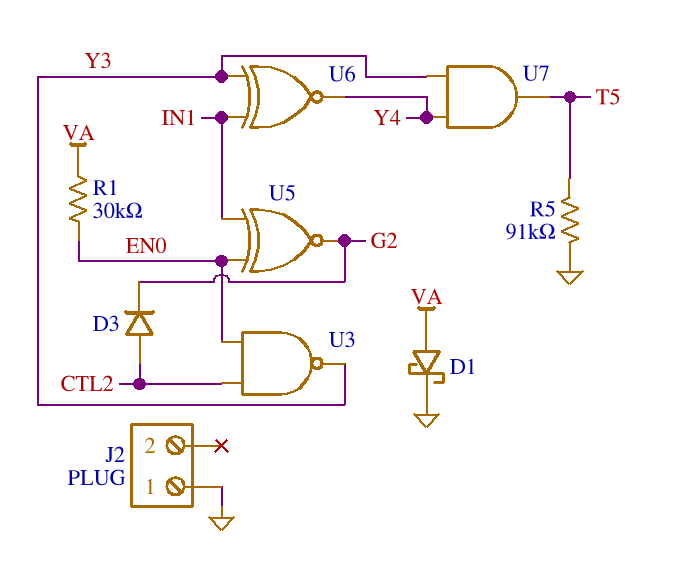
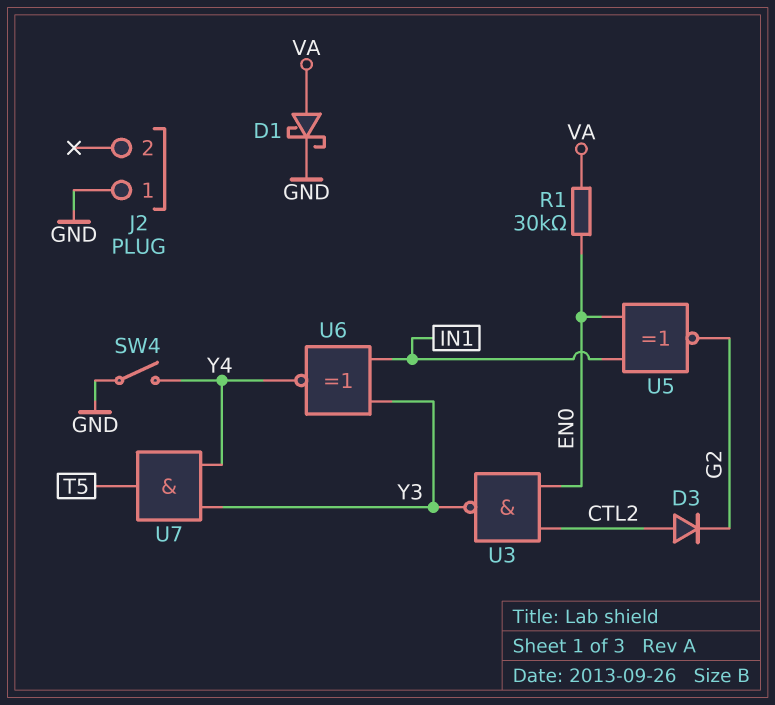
R5: 91k (GND, T5) -> none
SW4: none -> switch (GND, Y4)

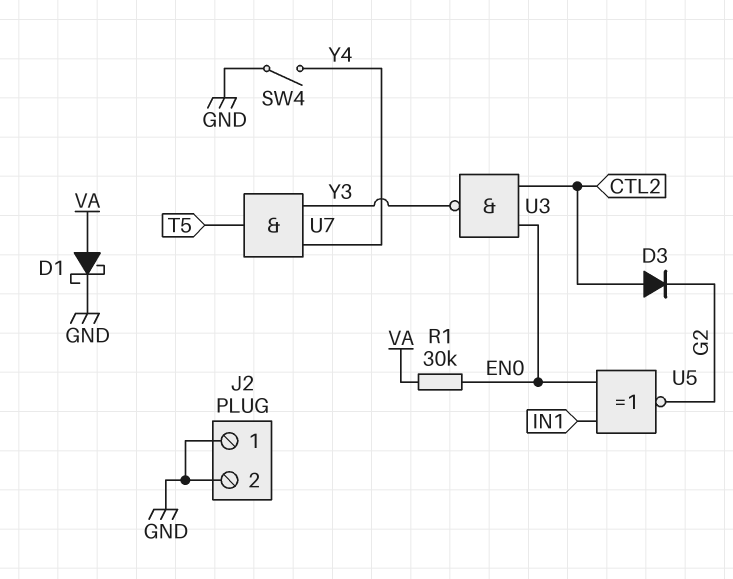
J2 pin 2: none -> GND
U6: XNOR (in IN1, in Y3, out Y4) -> none

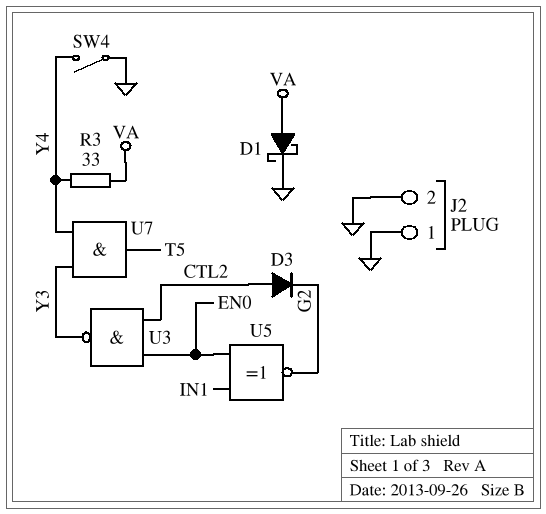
R1: 30k (EN0, VA) -> none
R3: none -> 33 (VA, Y4)

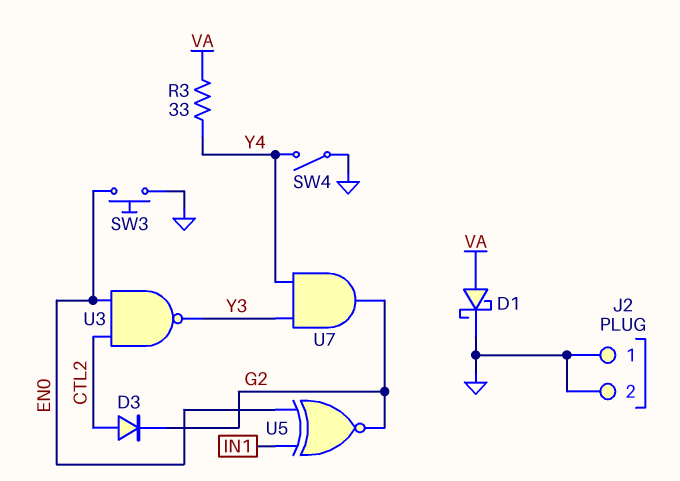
SW3: none -> button (EN0, GND)
U7: AND (in Y3, in Y4, out T5) -> AND (in Y3, in Y4, out G2)

